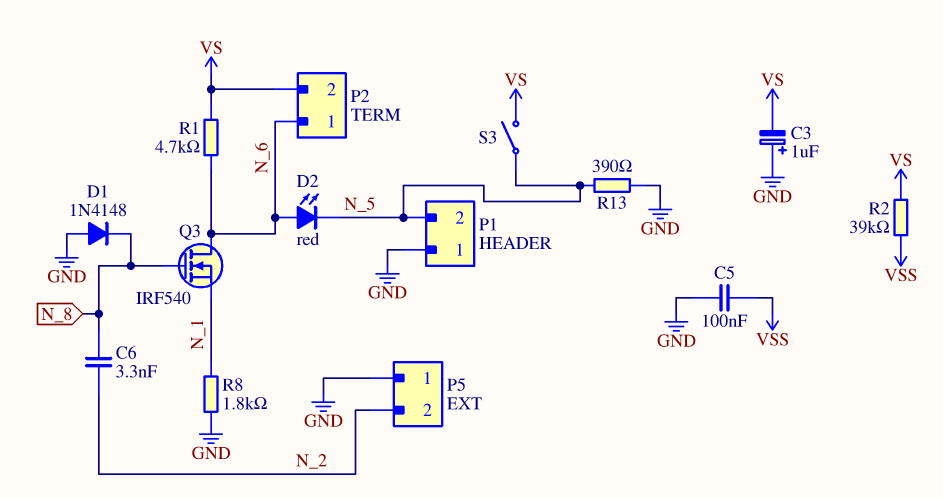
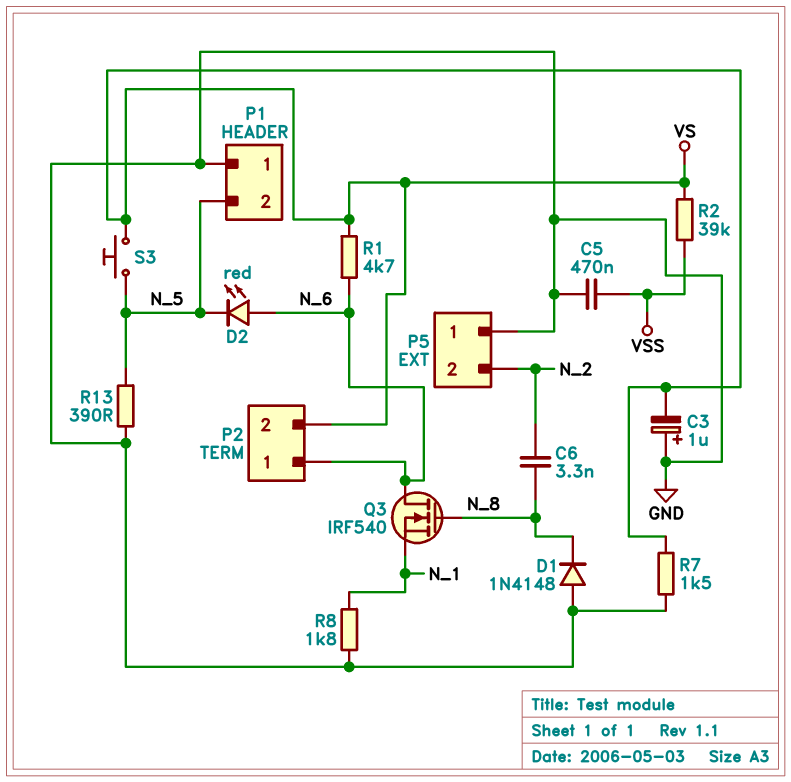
C5: 100nF (GND, VSS) -> 470nF (GND, VSS)
R7: none -> 1.5k (GND, VS)
S3: switch (N_5, VS) -> button (N_5, VS)

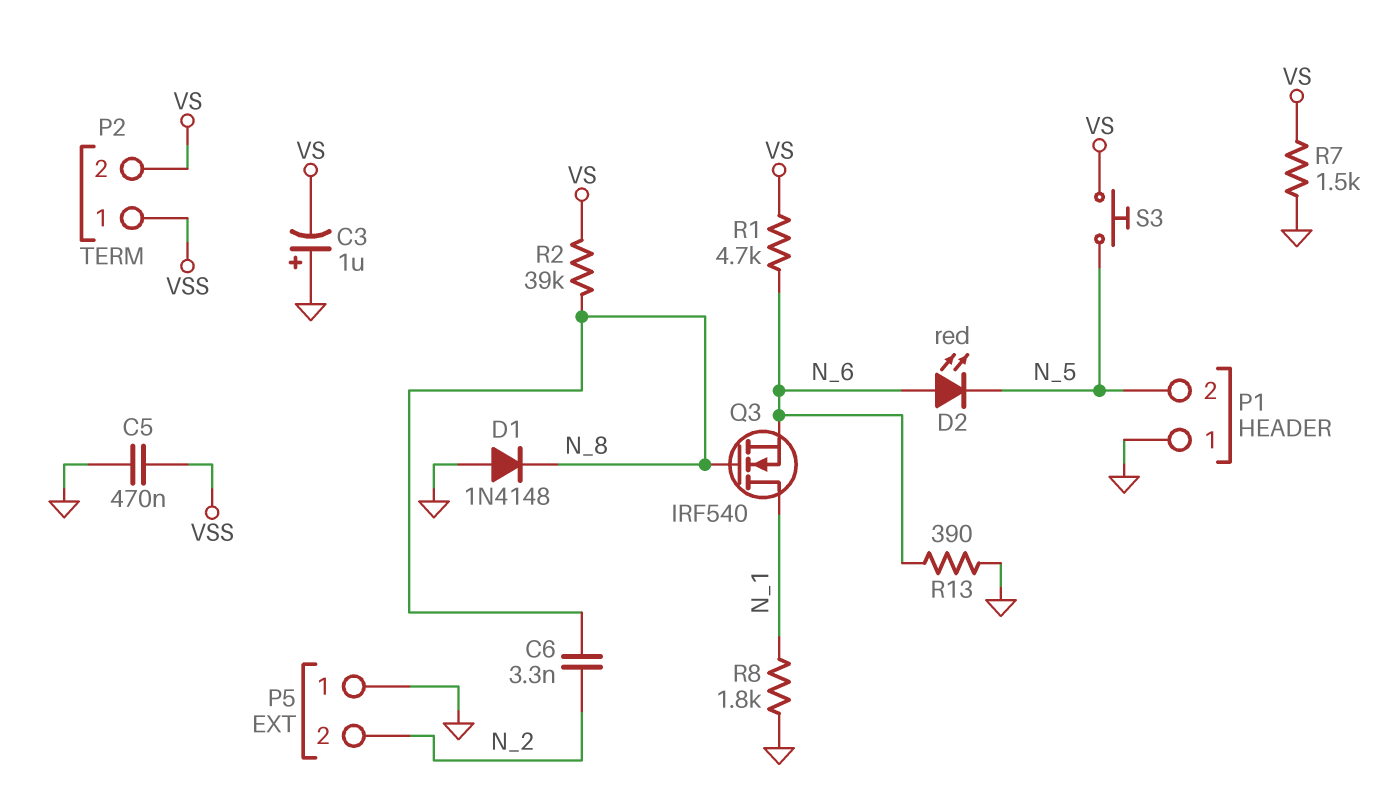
P2 pin 1: N_6 -> VSS
Q3: NMOS IRF540 (G N_8, D N_6, S N_1) -> NMOS IRF540 (G N_8, D N_1, S N_6)
R2: 39k (VS, VSS) -> 39k (N_8, VS)
R13: 390 (GND, N_5) -> 390 (GND, N_6)

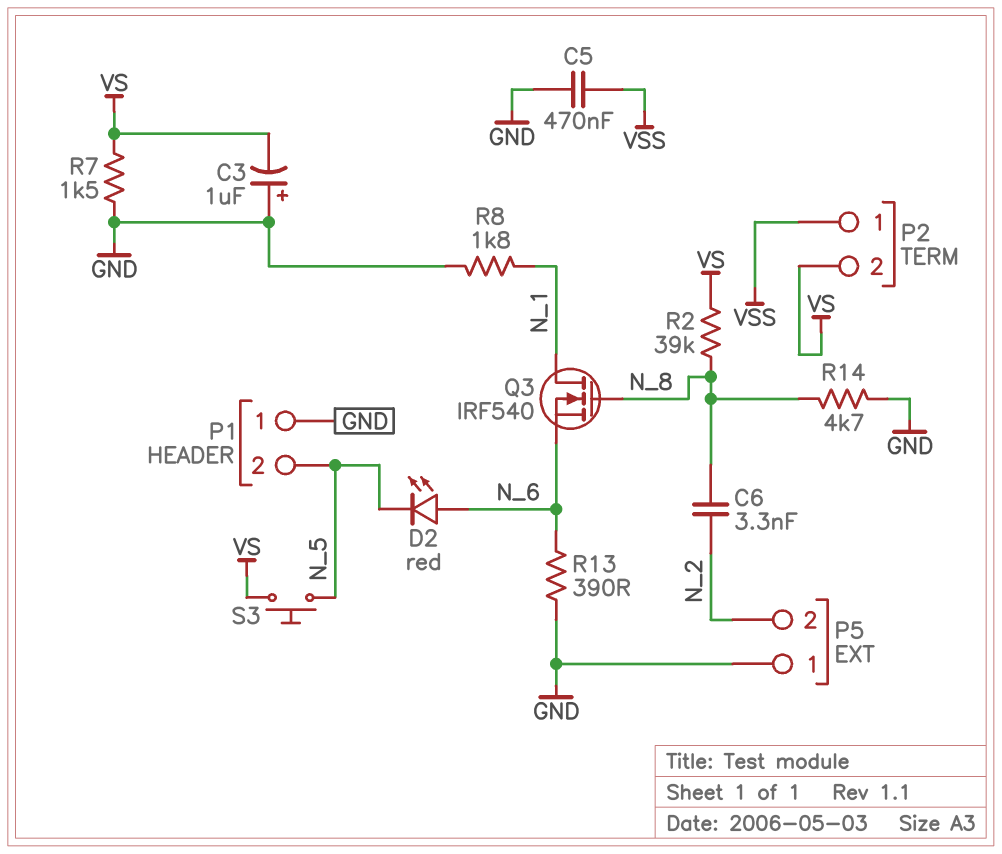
D1: diode 1N4148 (A GND, K N_8) -> none
R1: 4.7k (N_6, VS) -> none
R14: none -> 4.7k (GND, N_8)

